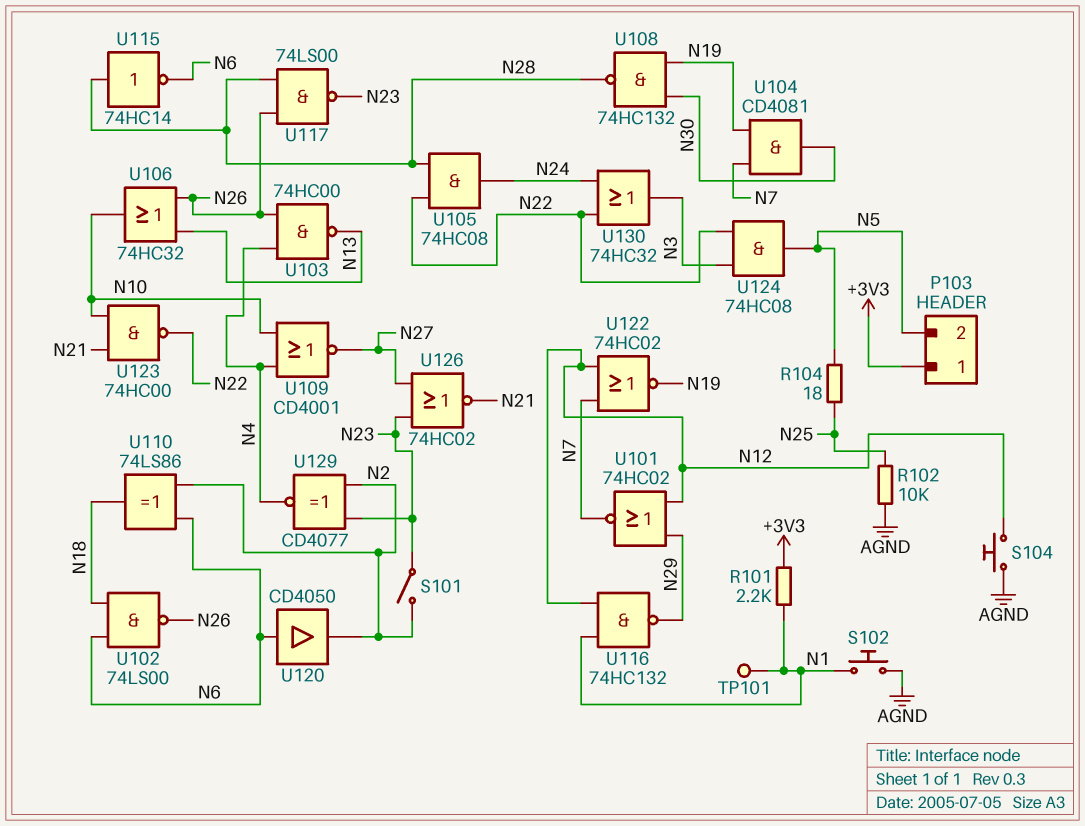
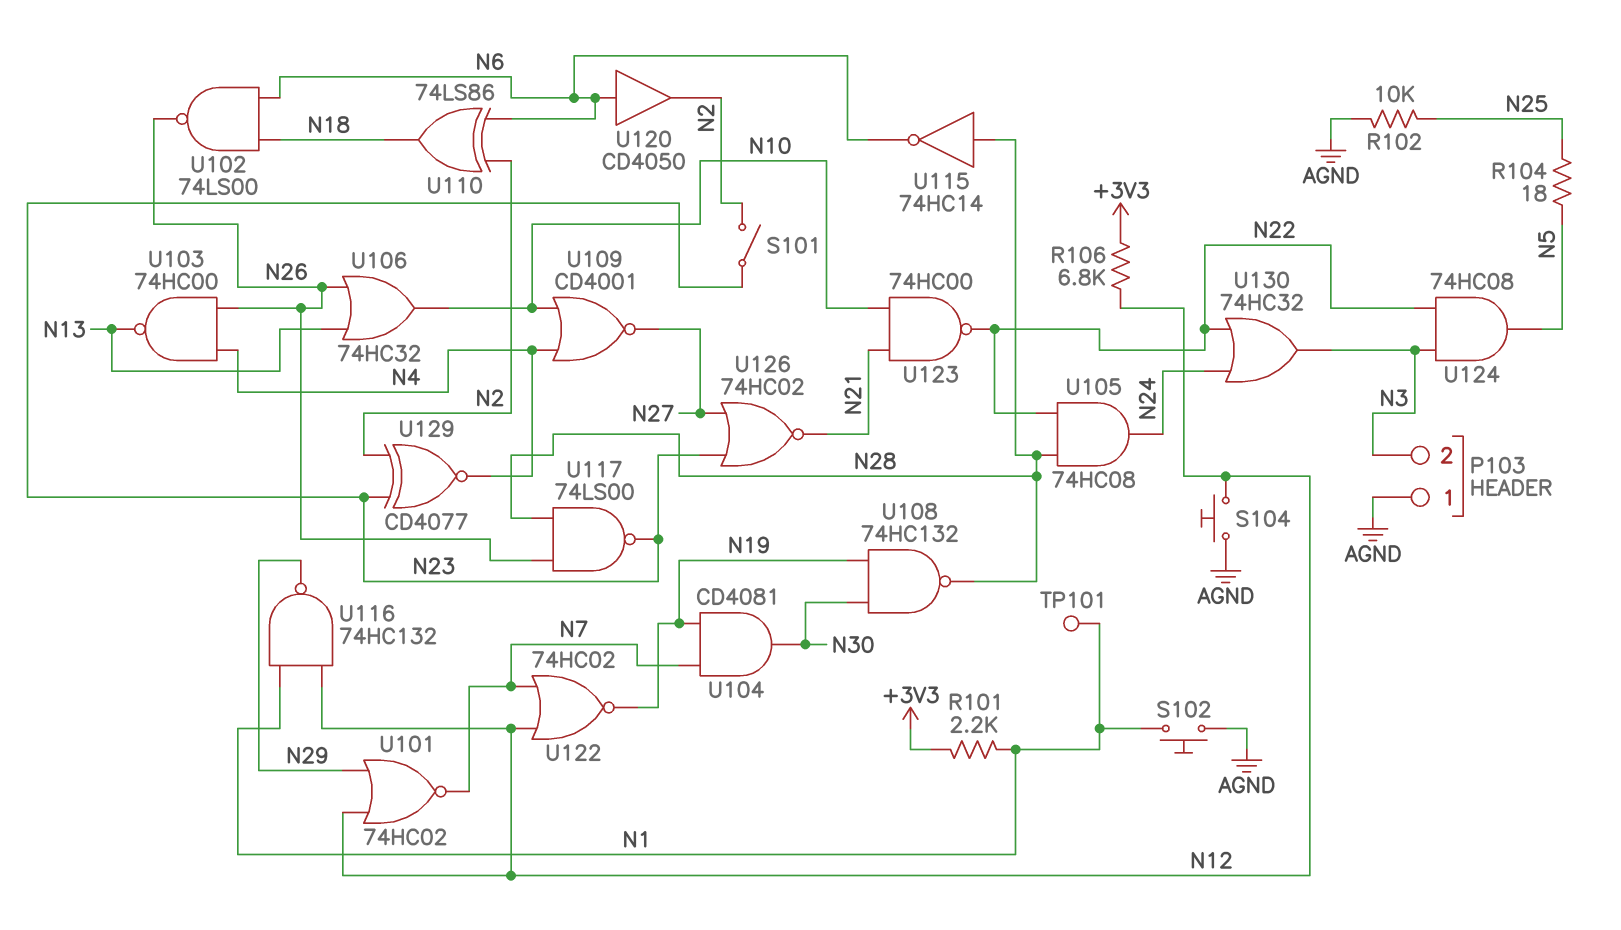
P103 pin 1: +3V3 -> AGND
P103 pin 2: N5 -> N3
R106: none -> 6.8k (+3V3, N12)

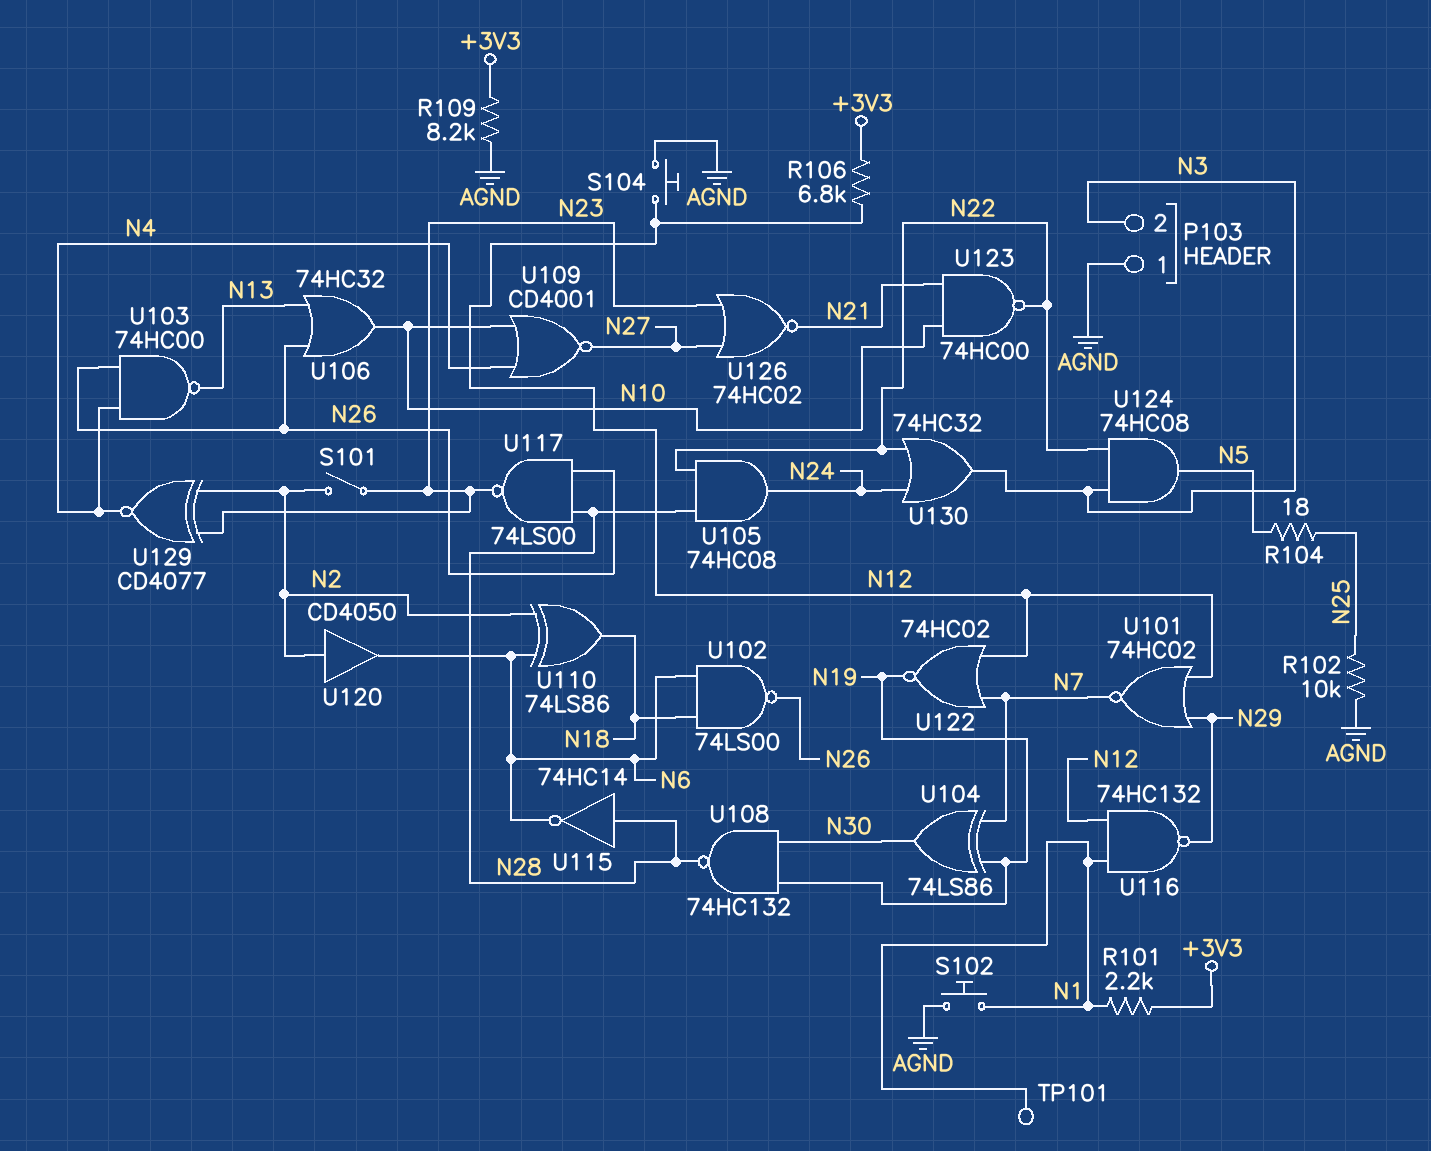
R109: none -> 8.2k (+3V3, AGND)
U104: AND CD4081 (in N7, in N19, out N30) -> XOR 74LS86 (in N7, in N19, out N30)
U120: buffer CD4050 (in N6, out N2) -> buffer CD4050 (in N2, out N6)

